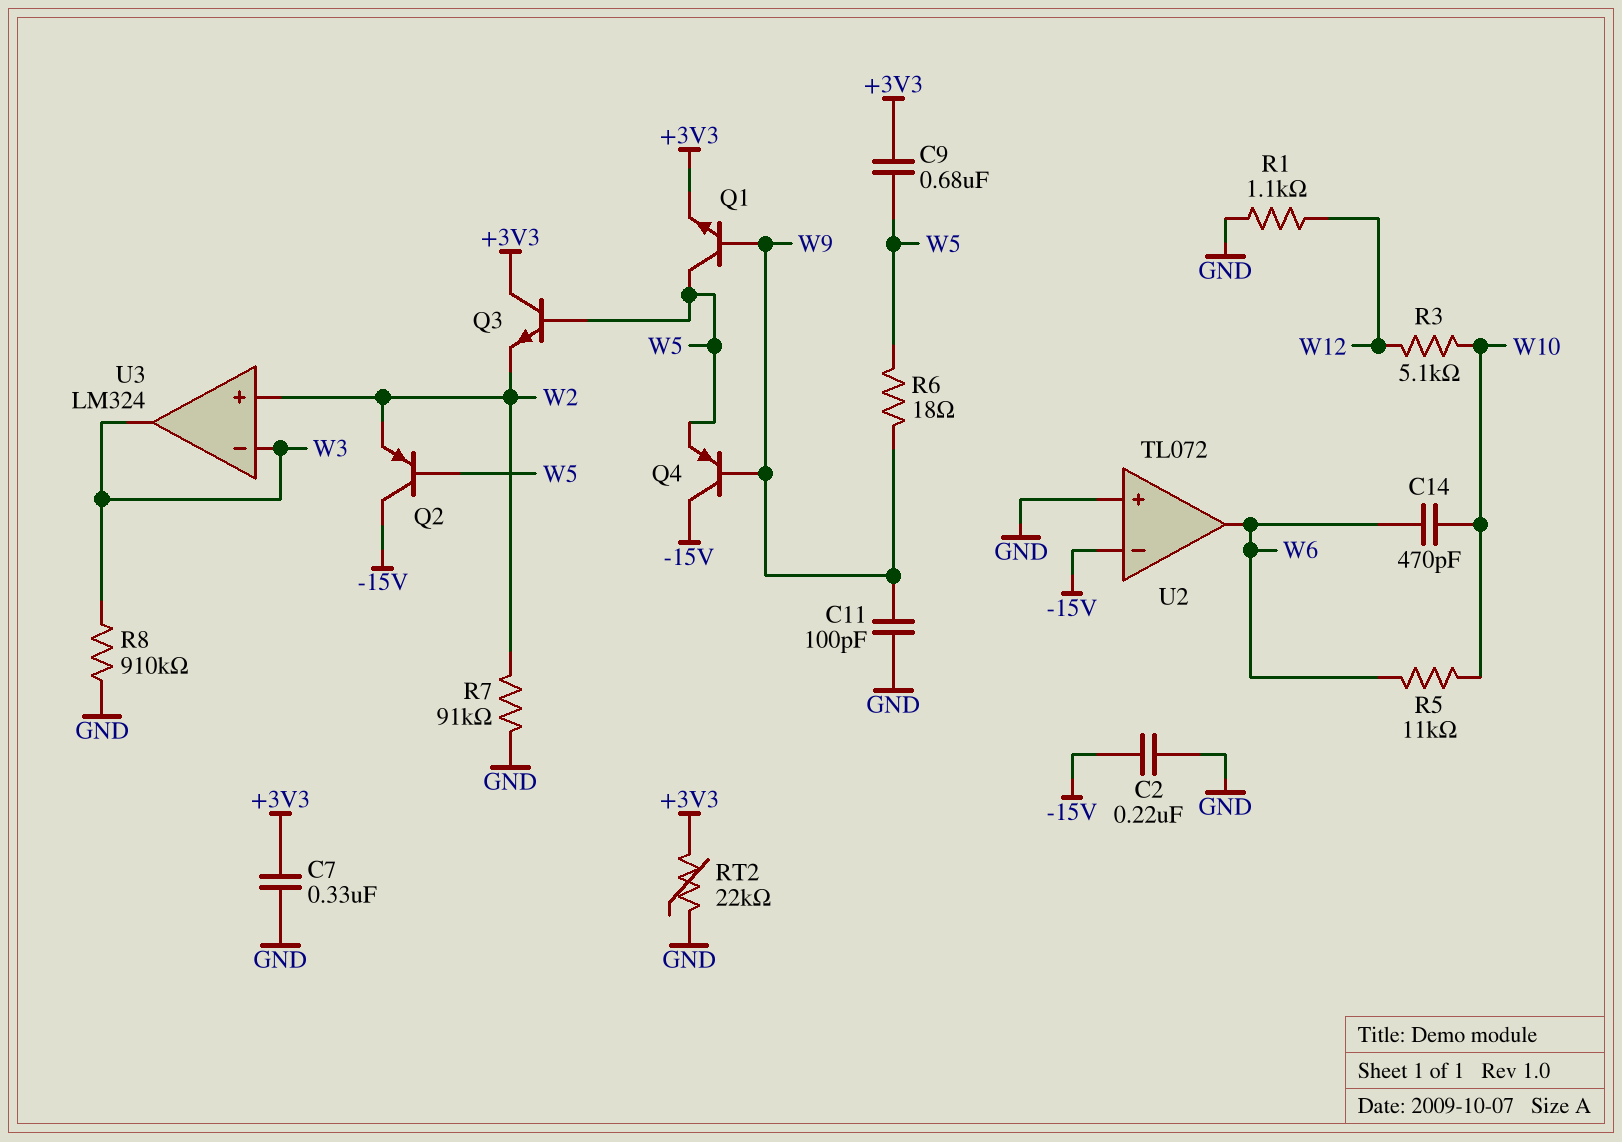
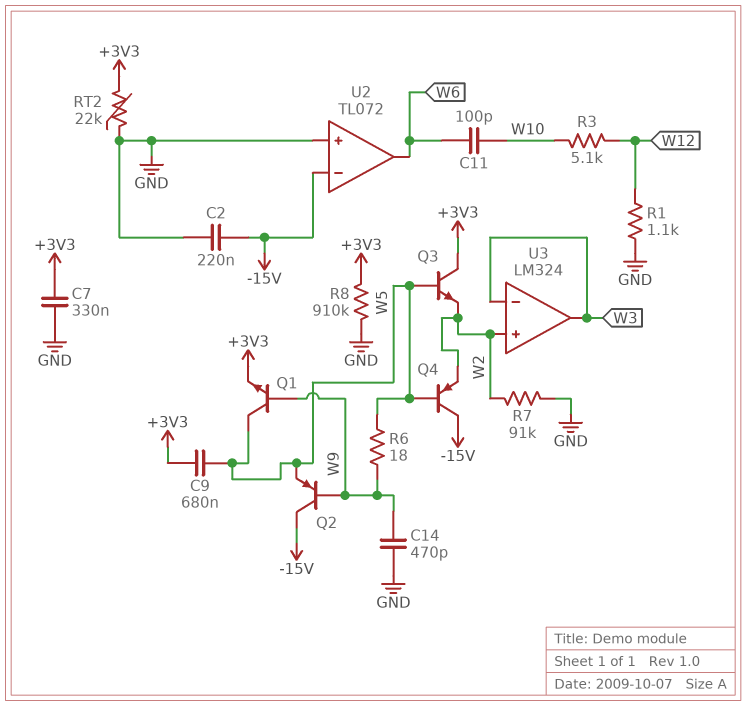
C11: 100pF (GND, W9) -> 100pF (W6, W10)
C14: 470pF (W6, W10) -> 470pF (GND, W9)
Q2: PNP (B W5, C -15V, E W2) -> PNP (B W9, C -15V, E W5)
Q4: PNP (B W9, C -15V, E W5) -> PNP (B W5, C -15V, E W2)
R5: 11k (W6, W10) -> none
R8: 910k (GND, W3) -> 910k (+3V3, GND)

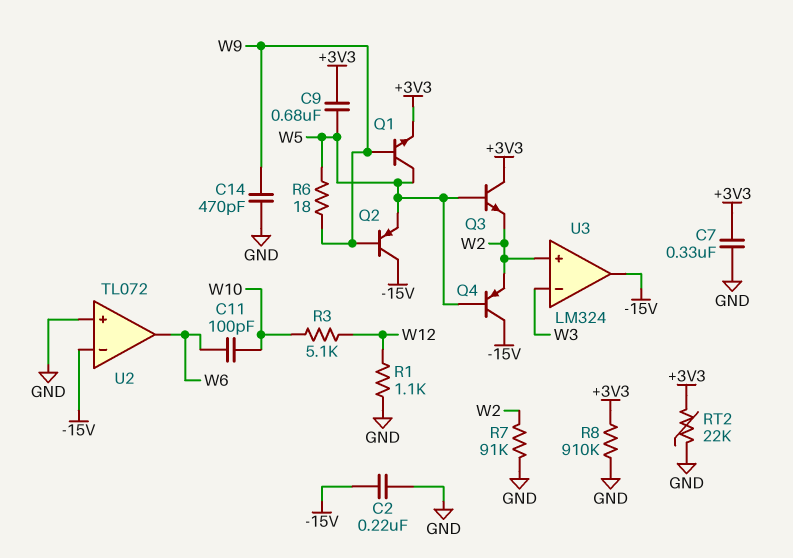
U3 pin out: W3 -> -15V

